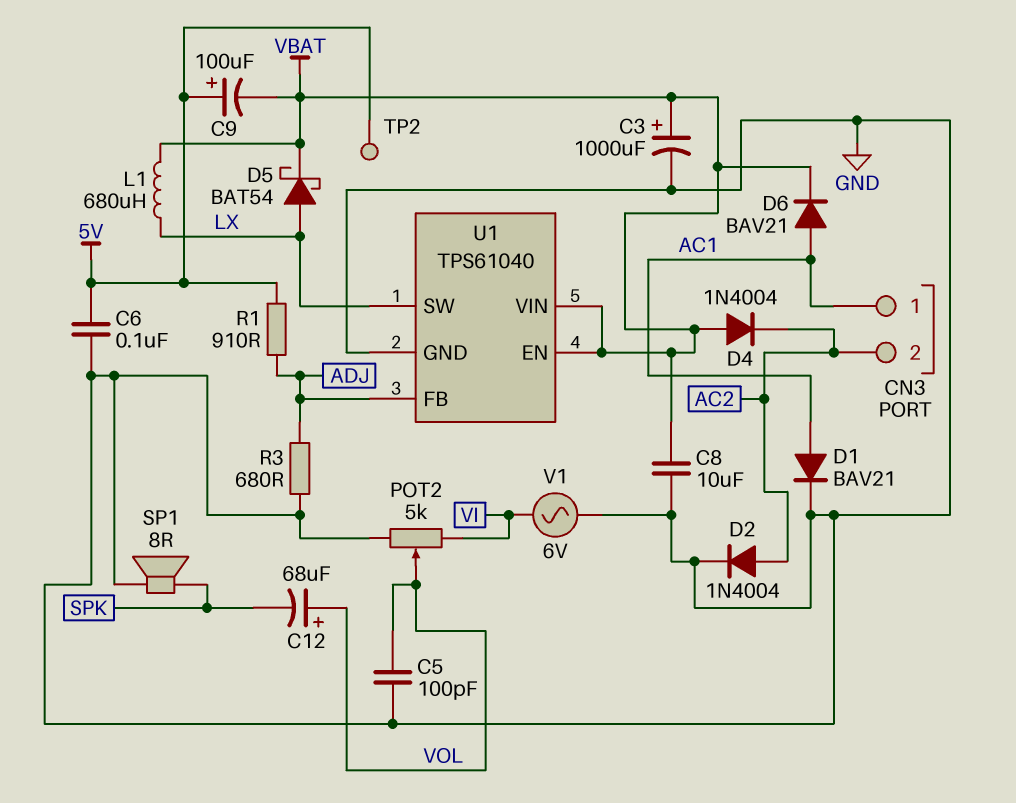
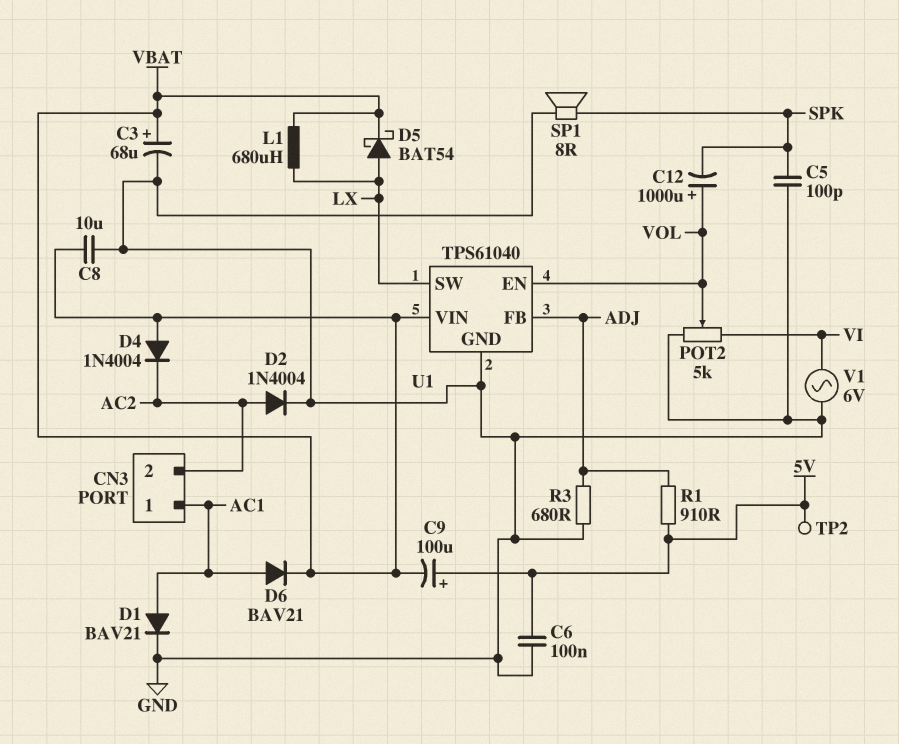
C3: 1000uF (plus VBAT, minus GND) -> 68uF (plus VBAT, minus GND)
C5: 100pF (GND, VOL) -> 100pF (GND, SPK)
C12: 68uF (plus VOL, minus SPK) -> 1000uF (plus VOL, minus SPK)
U1 pin EN: VBAT -> VOL

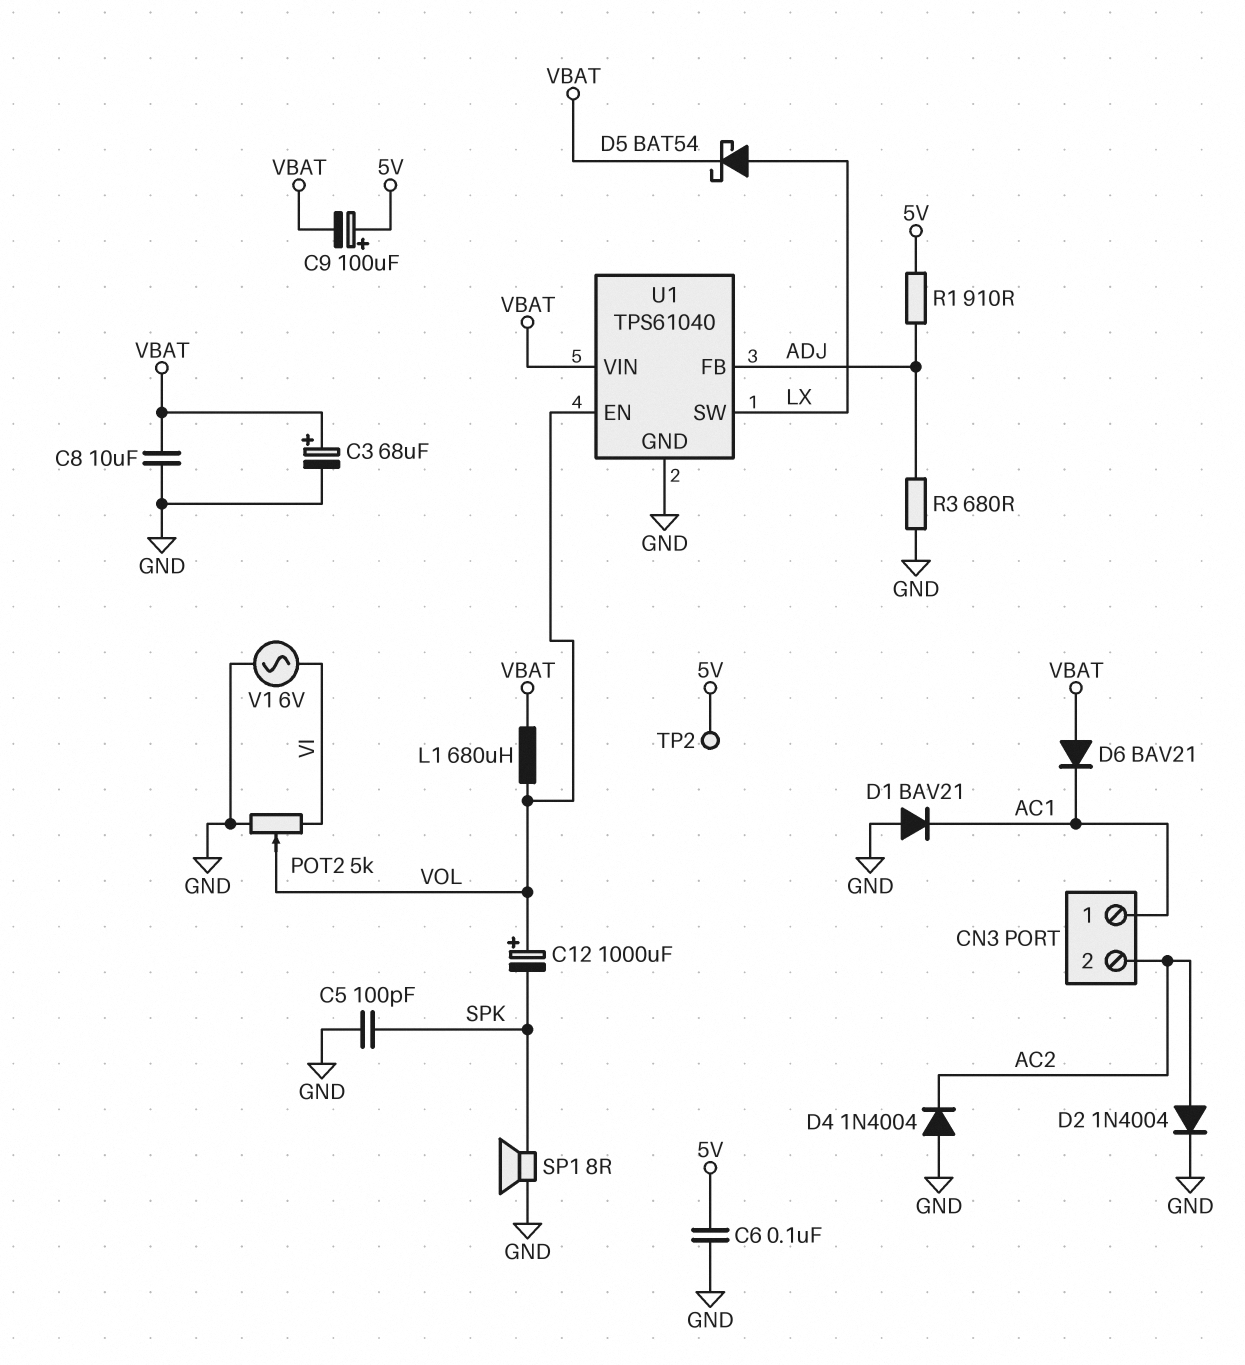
D1: diode BAV21 (A AC1, K GND) -> diode BAV21 (A GND, K AC1)
D4: diode 1N4004 (A VBAT, K AC2) -> diode 1N4004 (A GND, K AC2)
D6: diode BAV21 (A AC1, K VBAT) -> diode BAV21 (A VBAT, K AC1)
L1: 680uH (LX, VBAT) -> 680uH (VBAT, VOL)

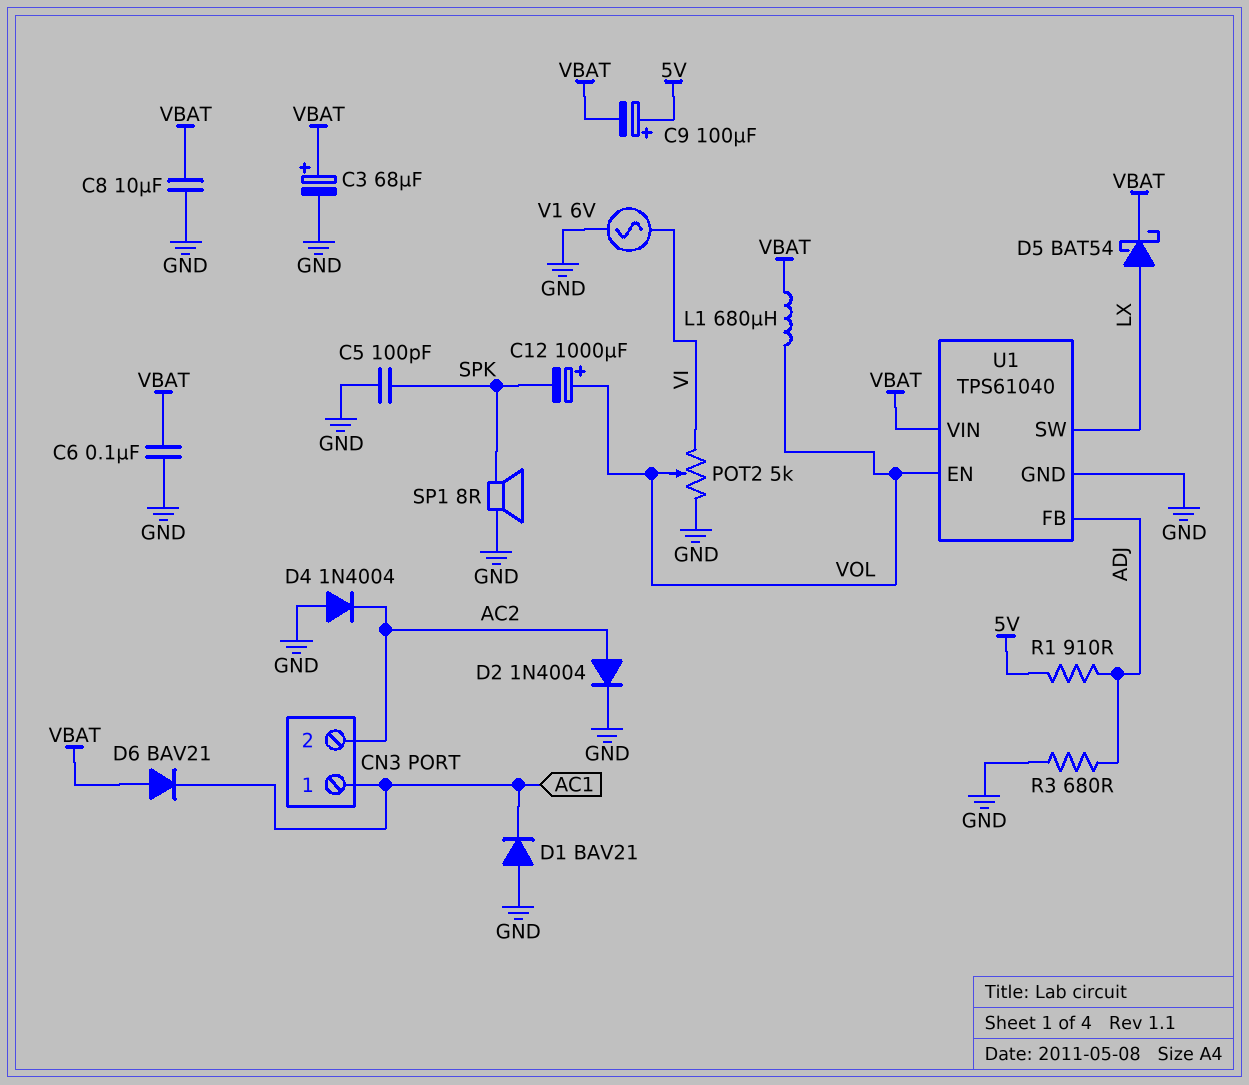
C6: 100nF (5V, GND) -> 100nF (GND, VBAT)
TP2: test point (5V) -> none

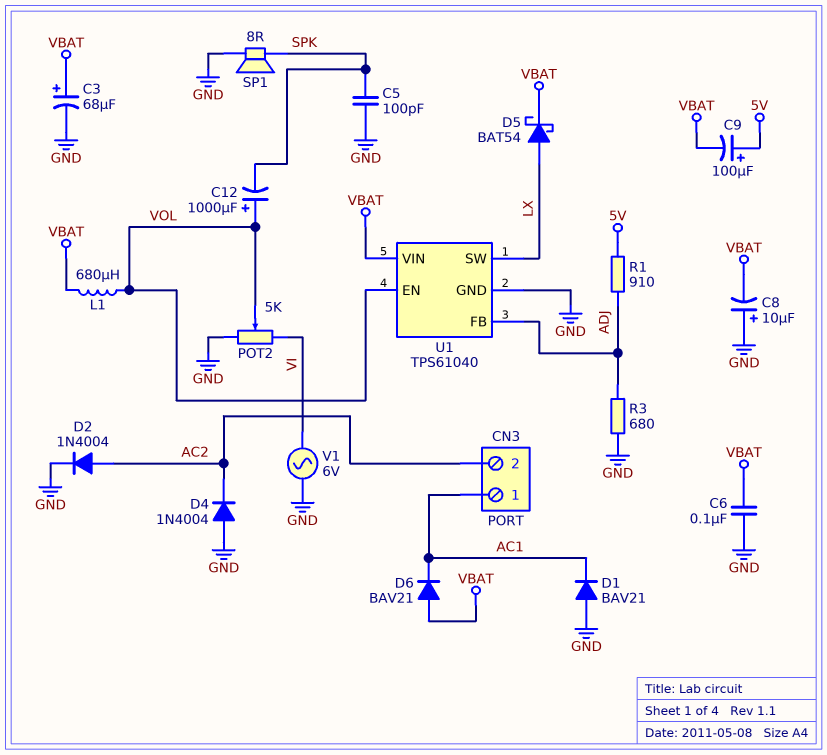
C8: 10uF (GND, VBAT) -> 10uF (plus GND, minus VBAT)

